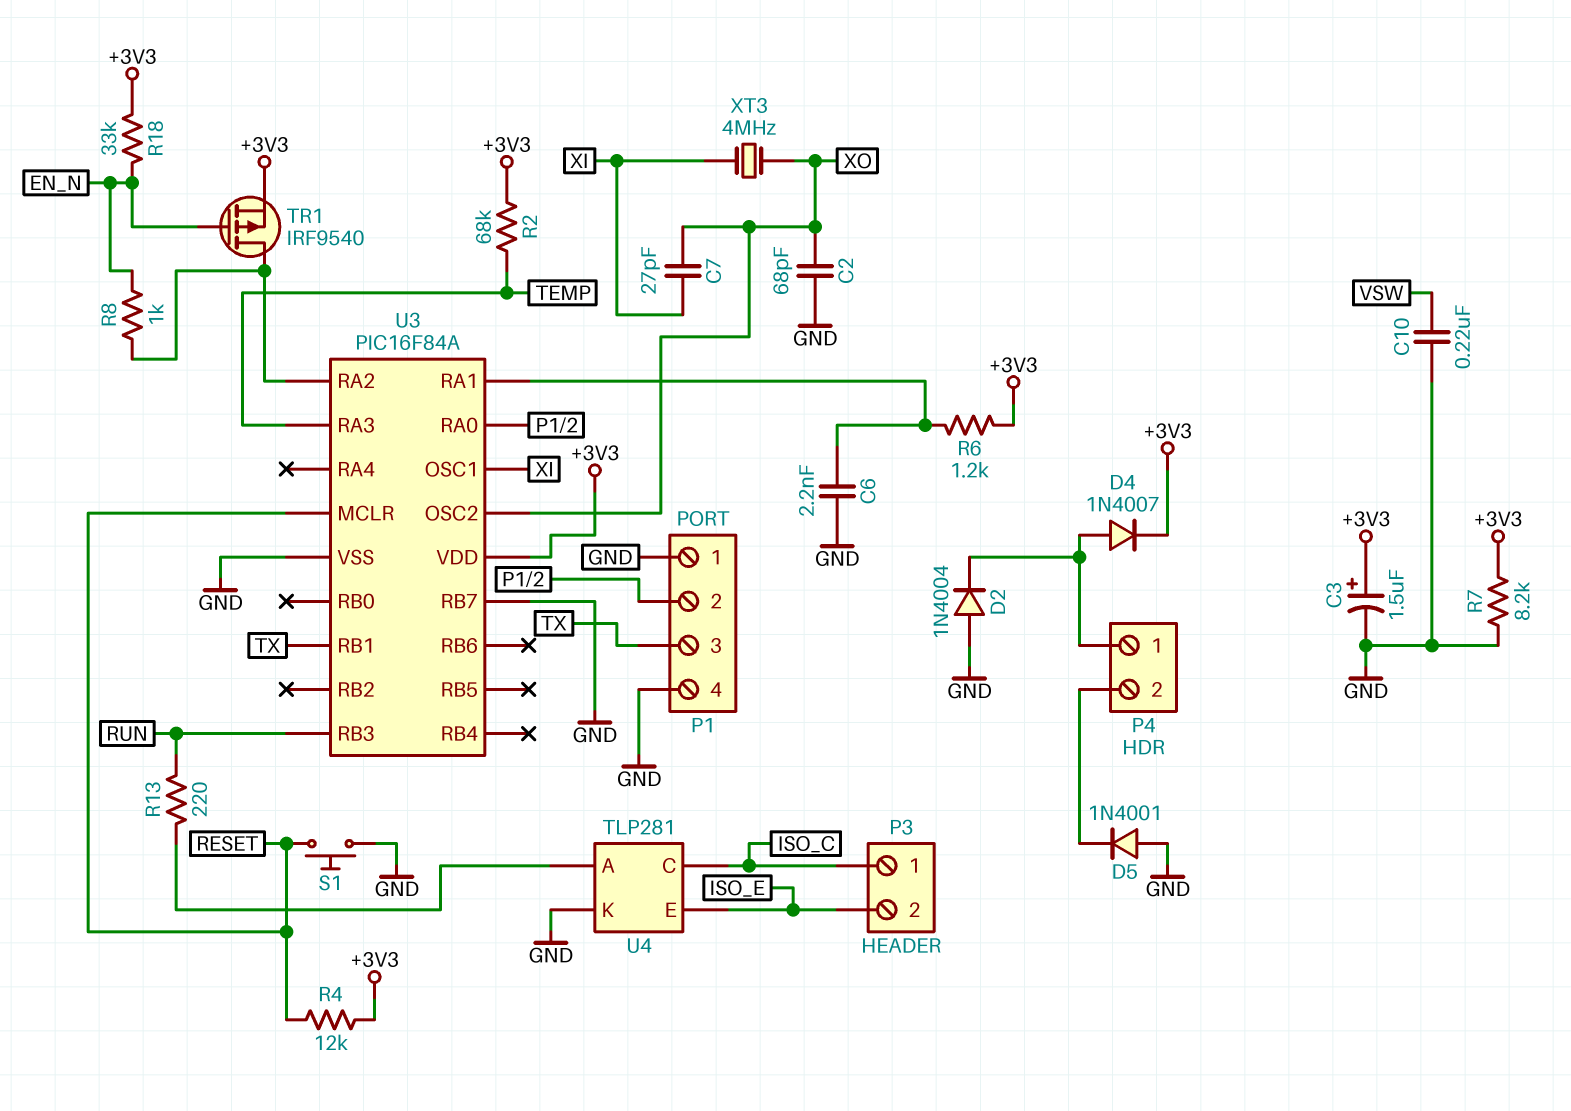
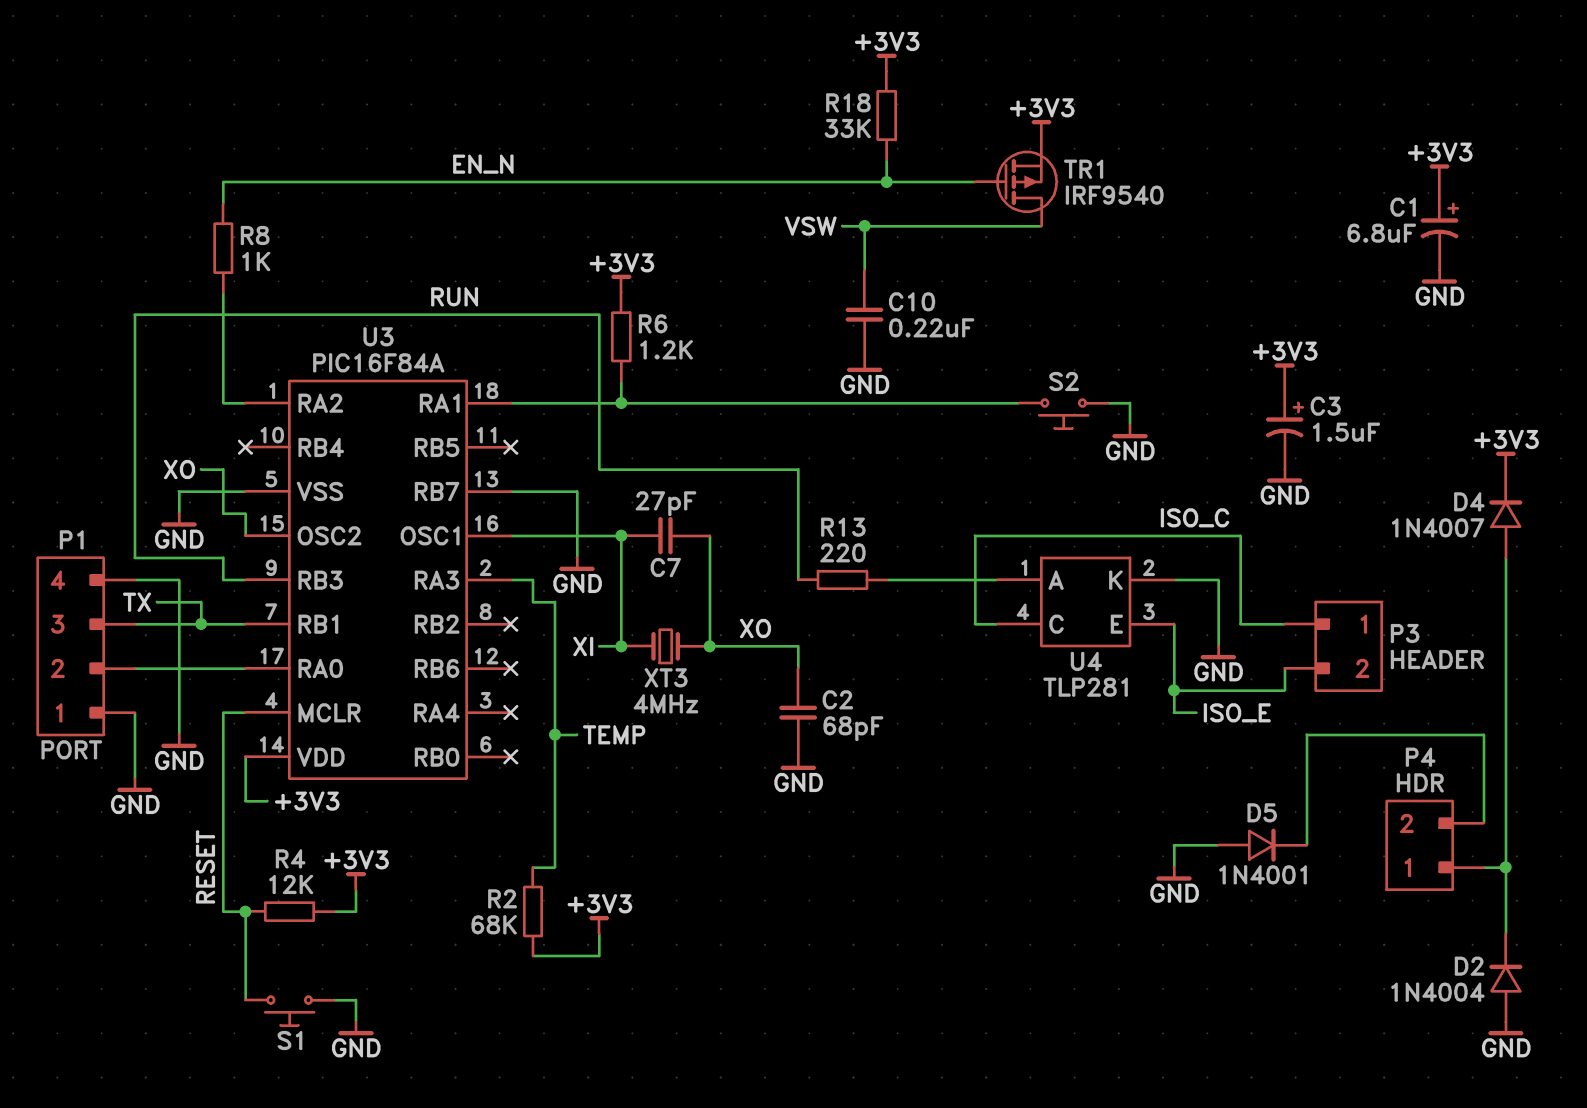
C1: none -> 6.8uF (plus +3V3, minus GND)
C6: 2.2nF (GND, U3/RA1) -> none
R7: 8.2k (+3V3, GND) -> none
S2: none -> button (GND, U3/RA1)
TR1: PMOS IRF9540 (G EN_N, D U3/RA2, S +3V3) -> PMOS IRF9540 (G EN_N, D VSW, S +3V3)

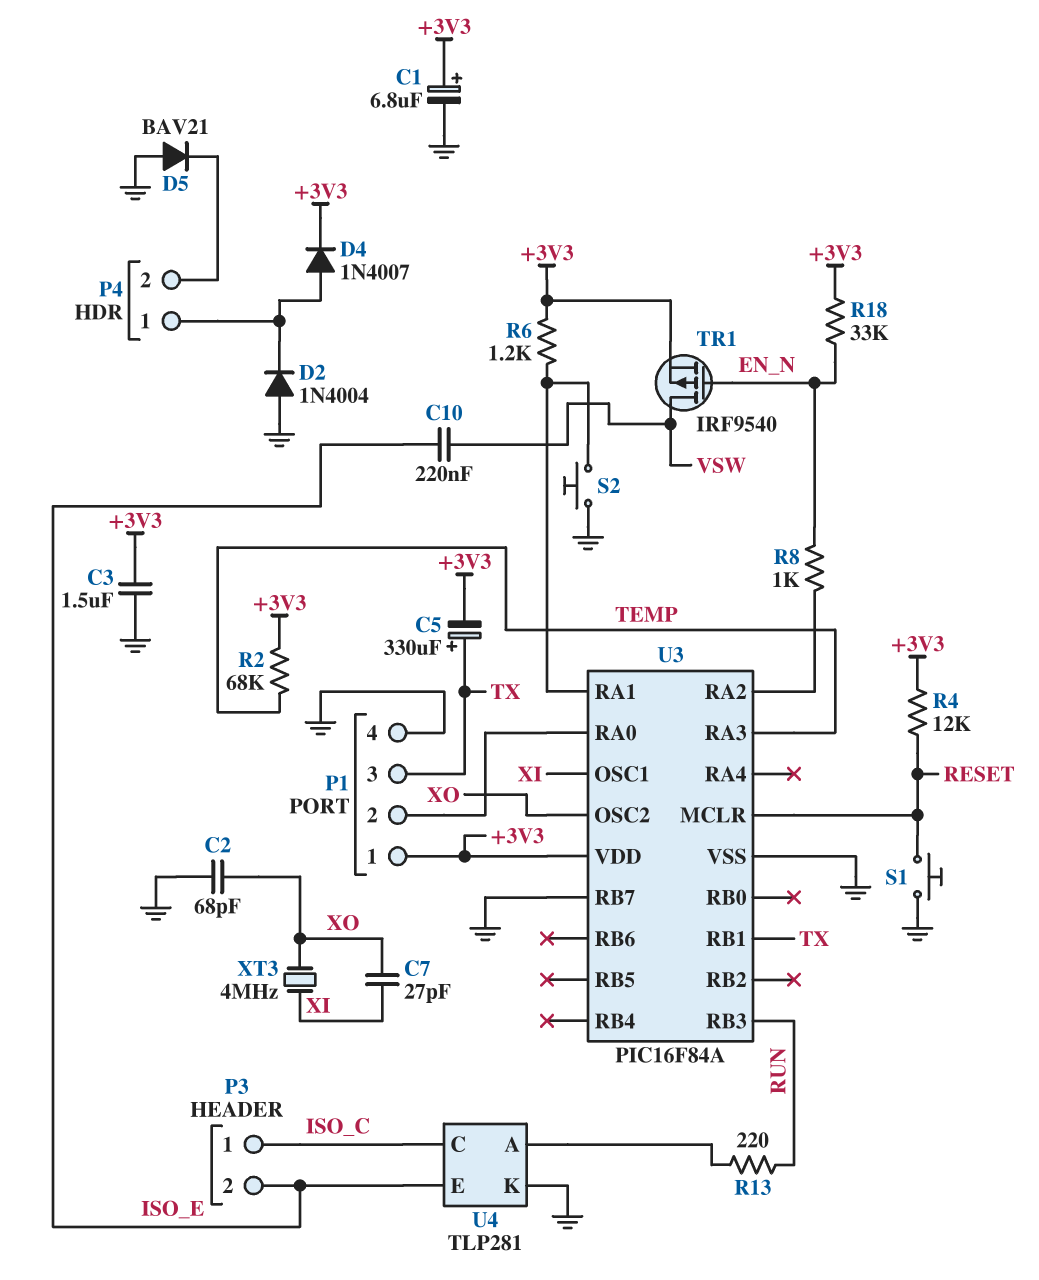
C3: 1.5uF (plus +3V3, minus GND) -> 1.5uF (+3V3, GND)
C5: none -> 330uF (plus TX, minus +3V3)
C10: 220nF (GND, VSW) -> 220nF (ISO_E, VSW)
D5: diode 1N4001 (A GND, K P4/2) -> diode BAV21 (A GND, K P4/2)
P1 pin 1: GND -> +3V3

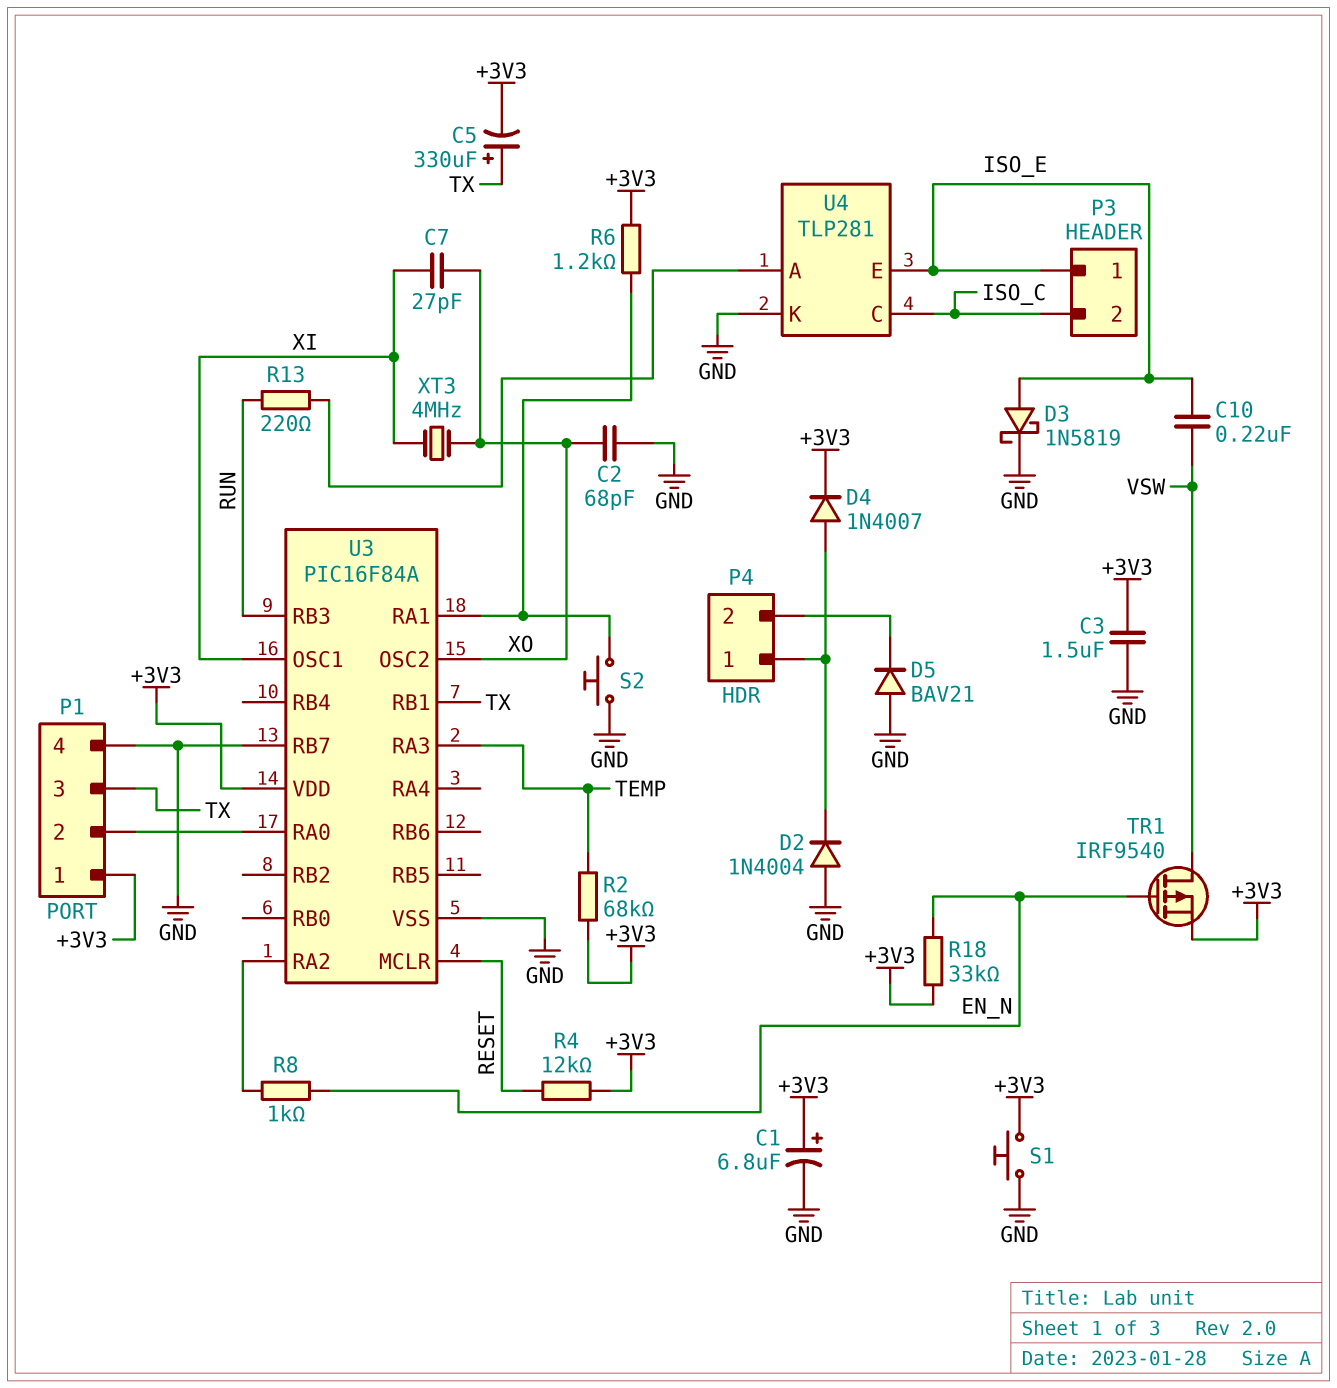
D3: none -> schottky 1N5819 (A ISO_E, K GND)
P3 pin 1: ISO_C -> ISO_E
P3 pin 2: ISO_E -> ISO_C
S1: button (GND, RESET) -> button (+3V3, GND)

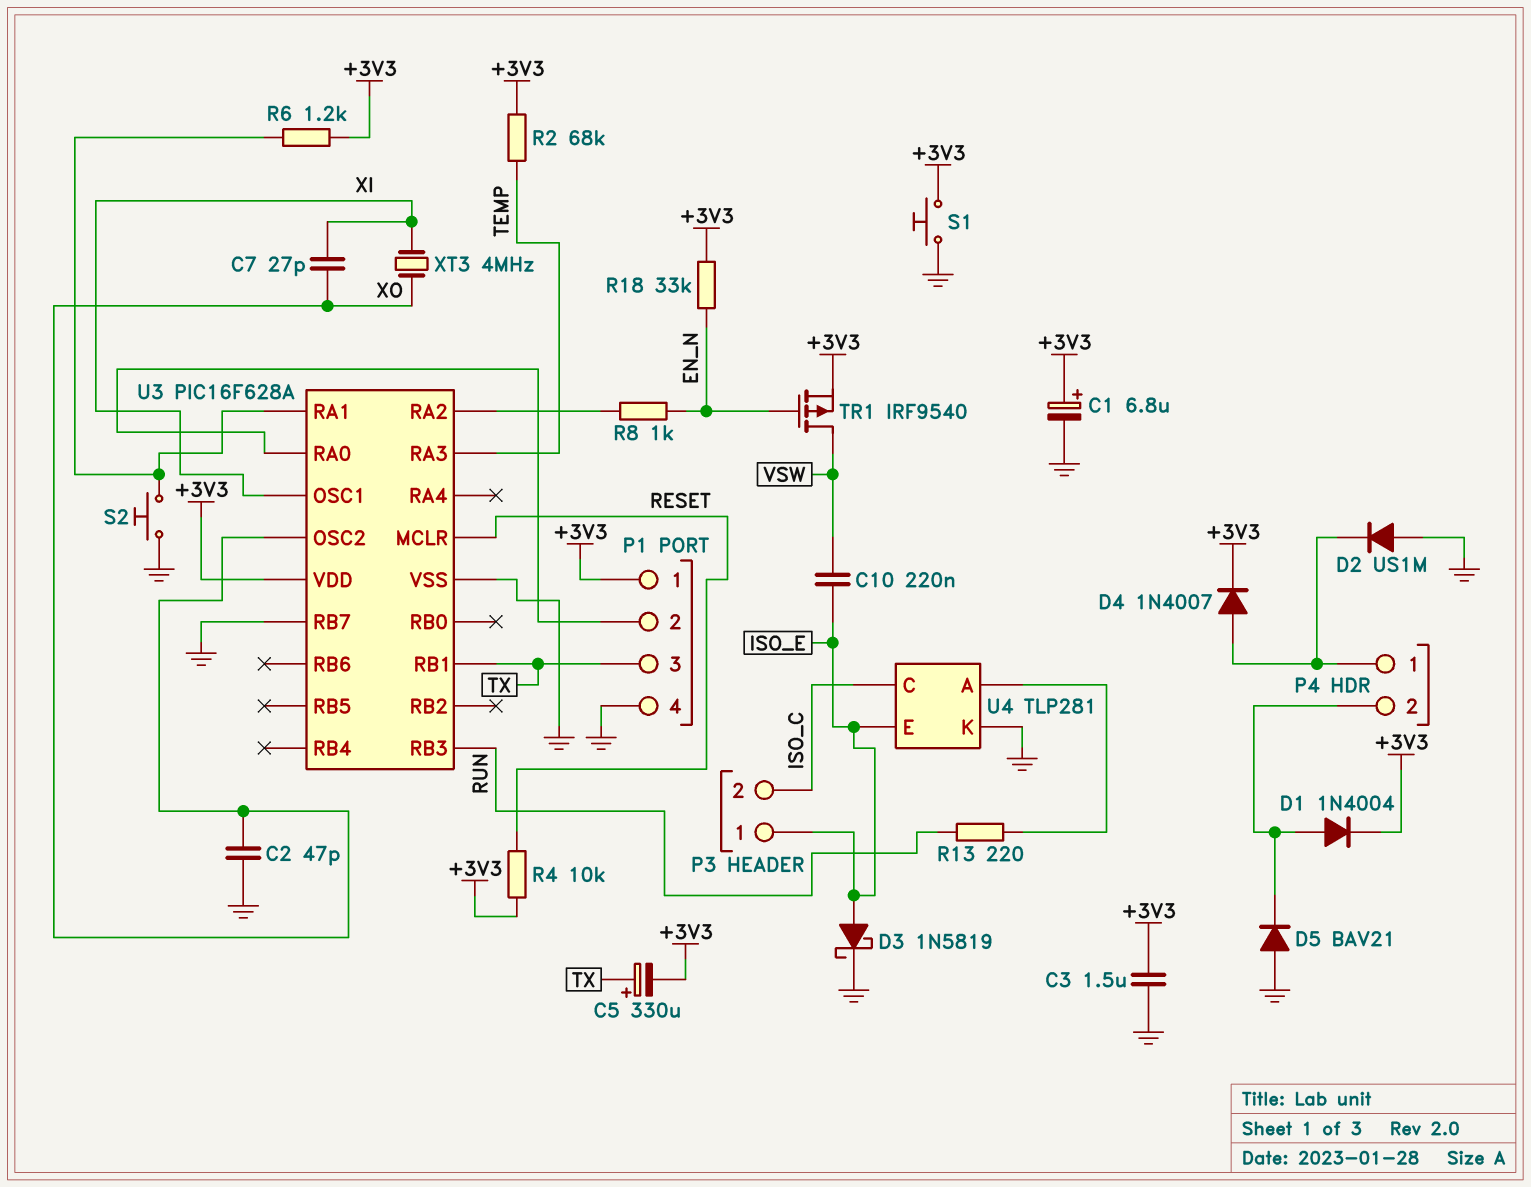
C2: 68pF (GND, XO) -> 47pF (GND, XO)
D1: none -> diode 1N4004 (A P4/2, K +3V3)
D2: diode 1N4004 (A GND, K P4/1) -> diode US1M (A GND, K P4/1)
R4: 12k (+3V3, RESET) -> 10k (+3V3, RESET)
U3: PIC16F84A -> PIC16F628A

